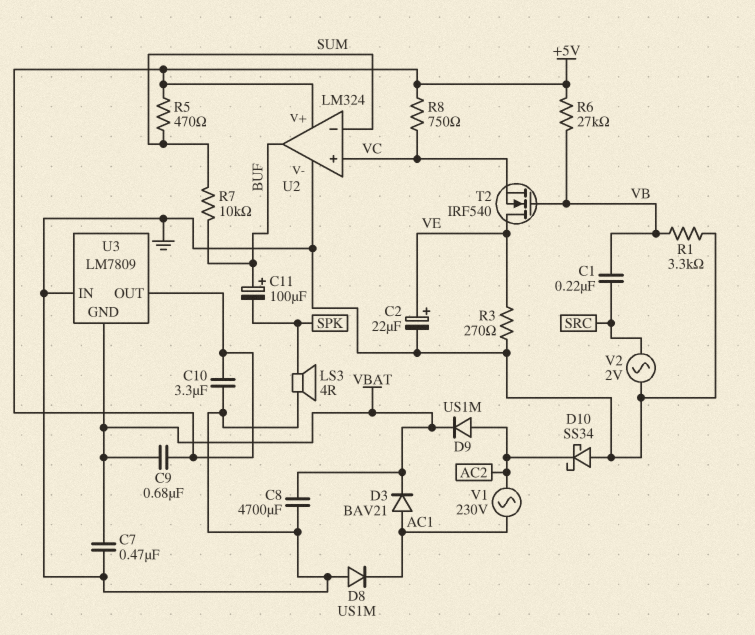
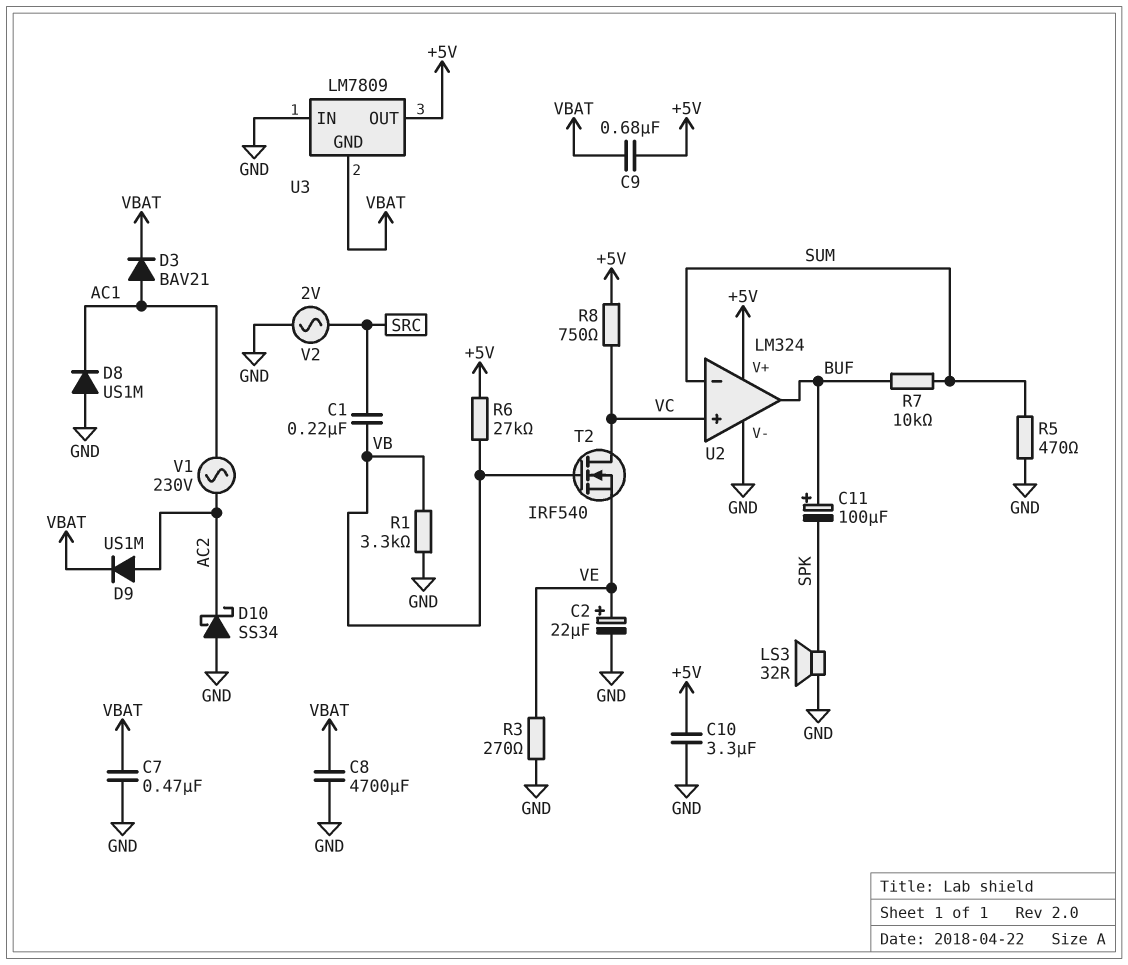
LS3: speaker 4R (GND, SPK) -> speaker 32R (GND, SPK)
R5: 470 (+5V, SUM) -> 470 (GND, SUM)
T2: NMOS IRF540 (G VB, D VE, S VC) -> NMOS IRF540 (G VB, D VC, S VE)

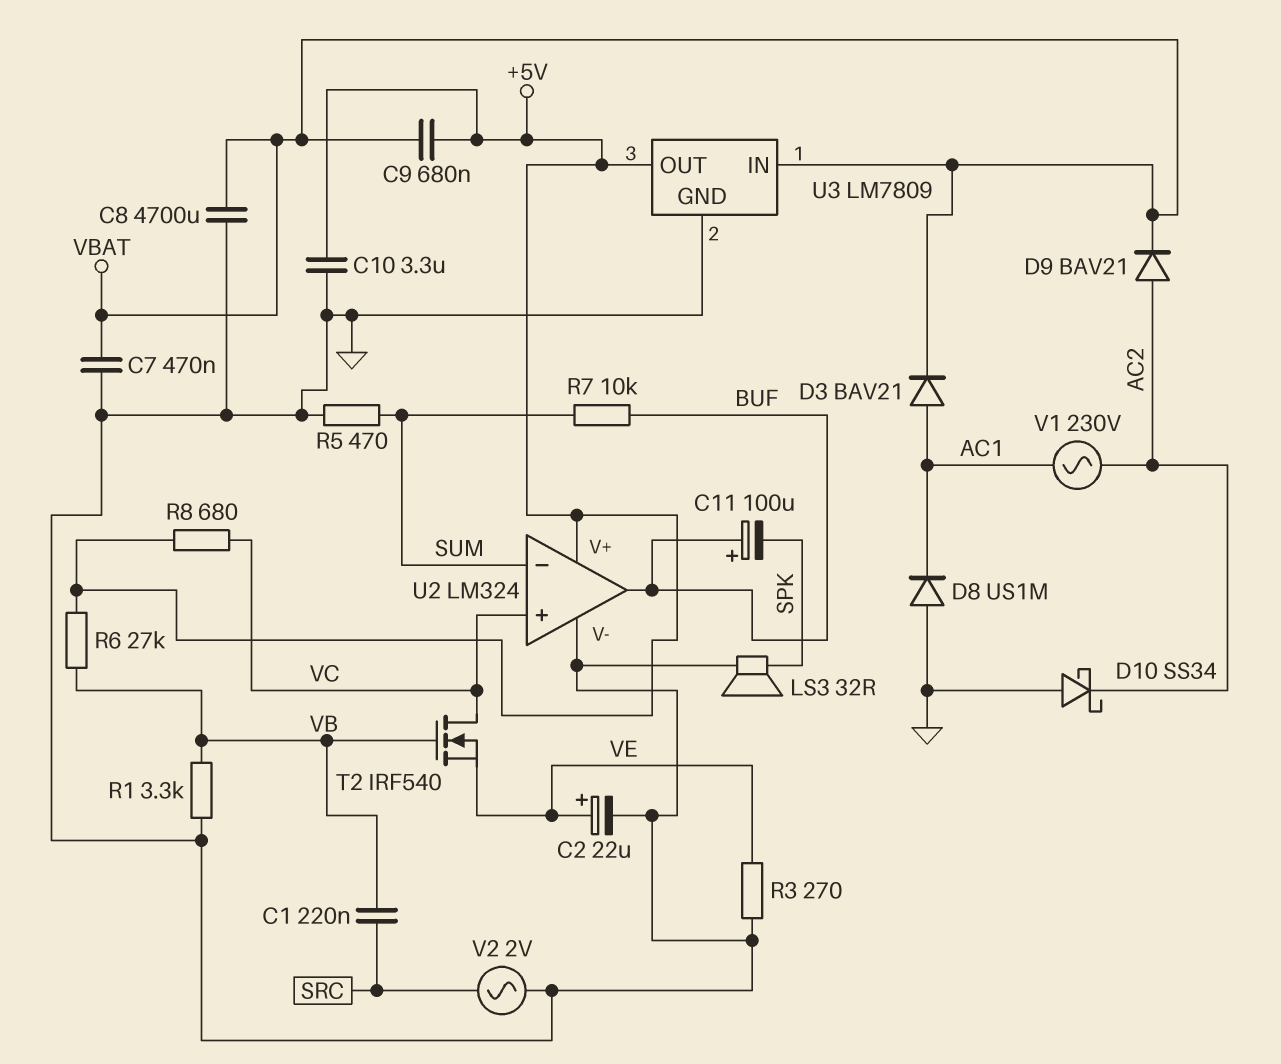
D9: diode US1M (A AC2, K VBAT) -> diode BAV21 (A AC2, K VBAT)
R8: 750 (+5V, VC) -> 680 (+5V, VC)
U3 pin GND: VBAT -> GND
U3 pin IN: GND -> VBAT

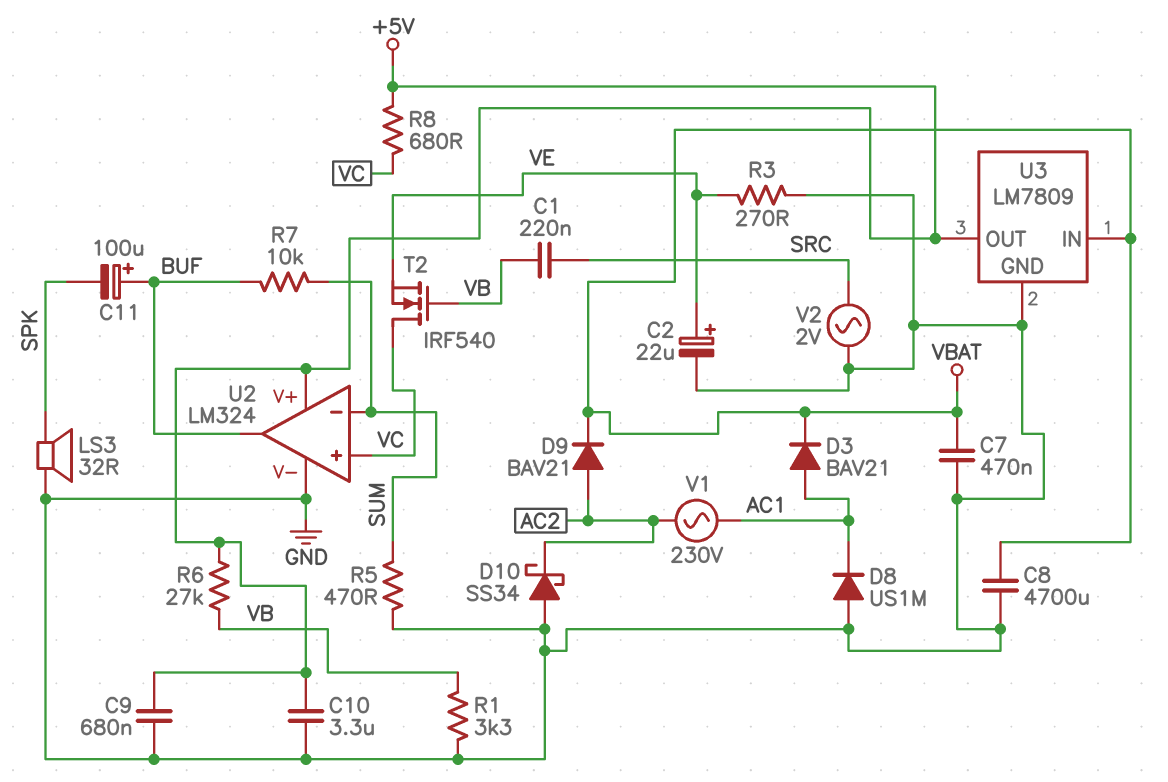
C9: 680nF (+5V, VBAT) -> 680nF (+5V, GND)

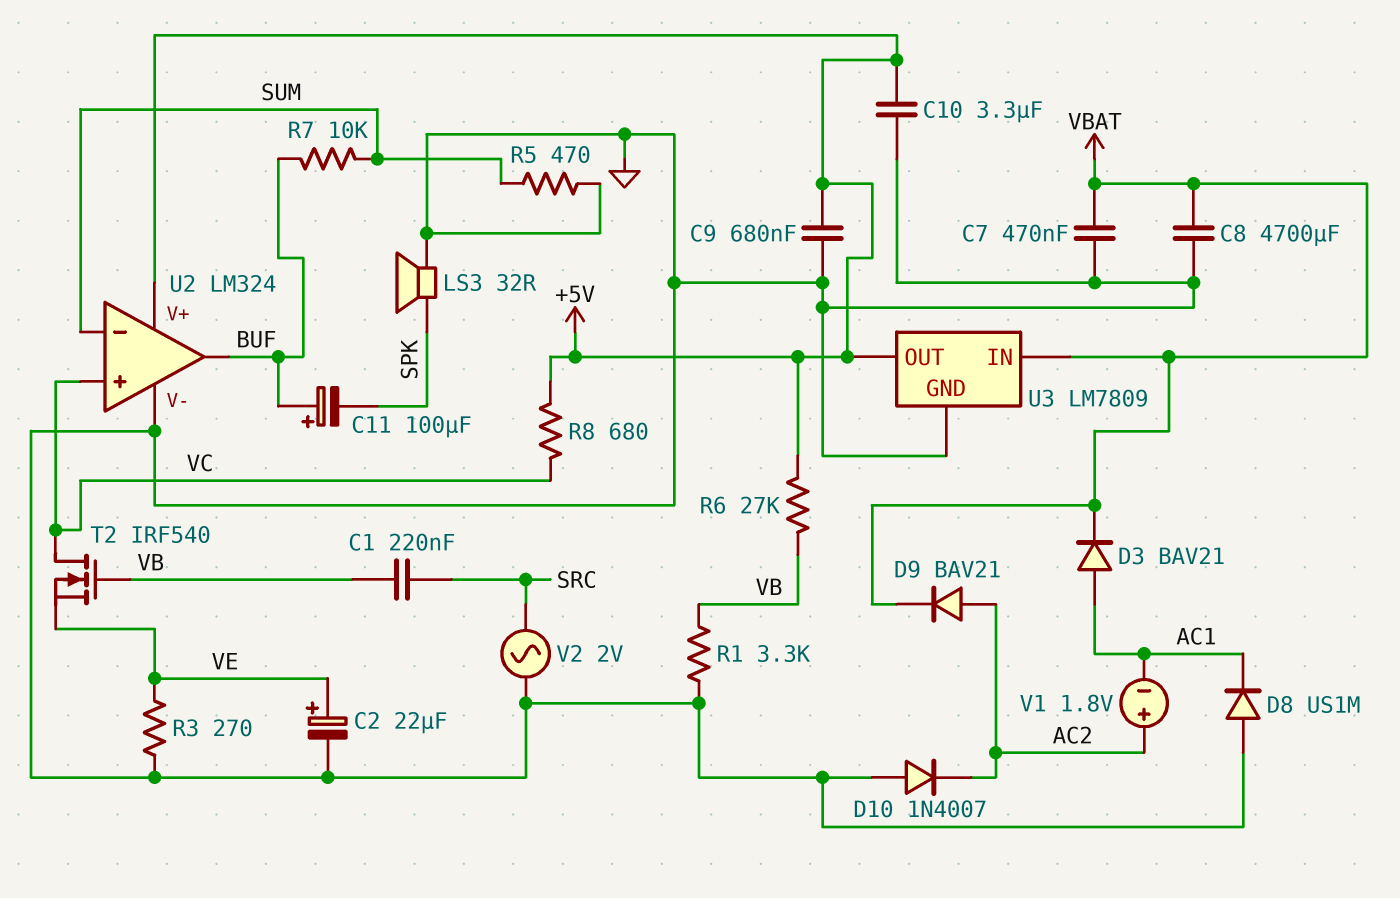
D10: schottky SS34 (A GND, K AC2) -> diode 1N4007 (A GND, K AC2)
V1: AC 230V (AC1, AC2) -> 1.8V (plus AC2, minus AC1)

